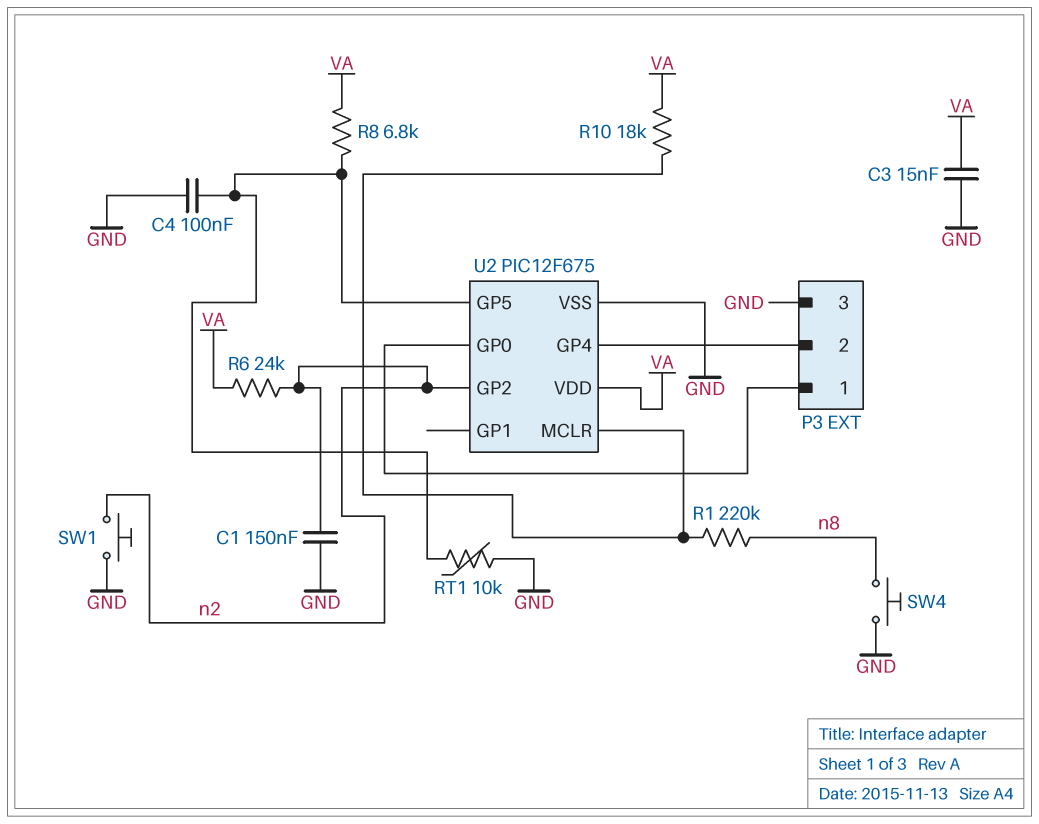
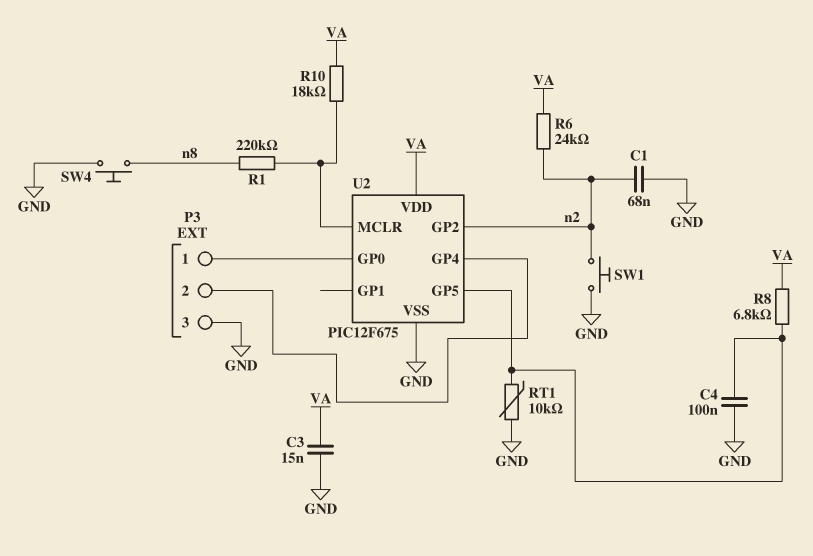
C1: 150nF (GND, n2) -> 68nF (GND, n2)

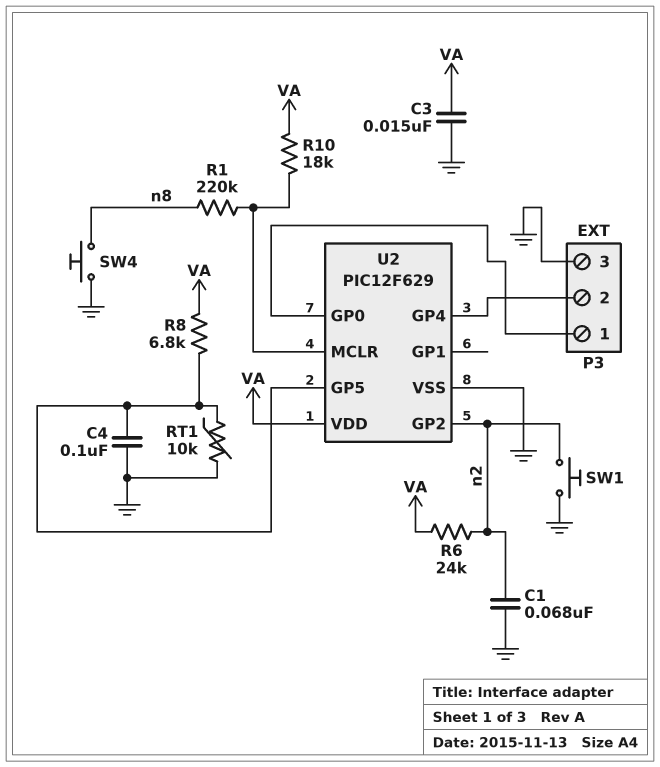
U2: PIC12F675 -> PIC12F629

